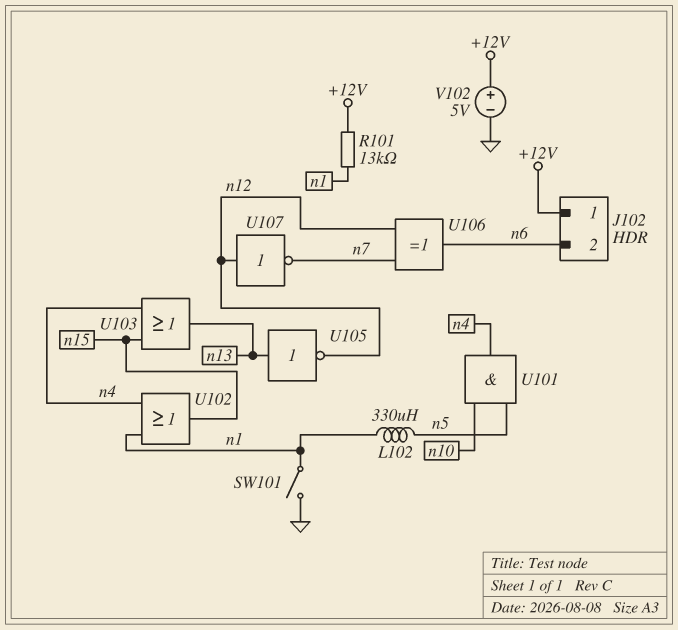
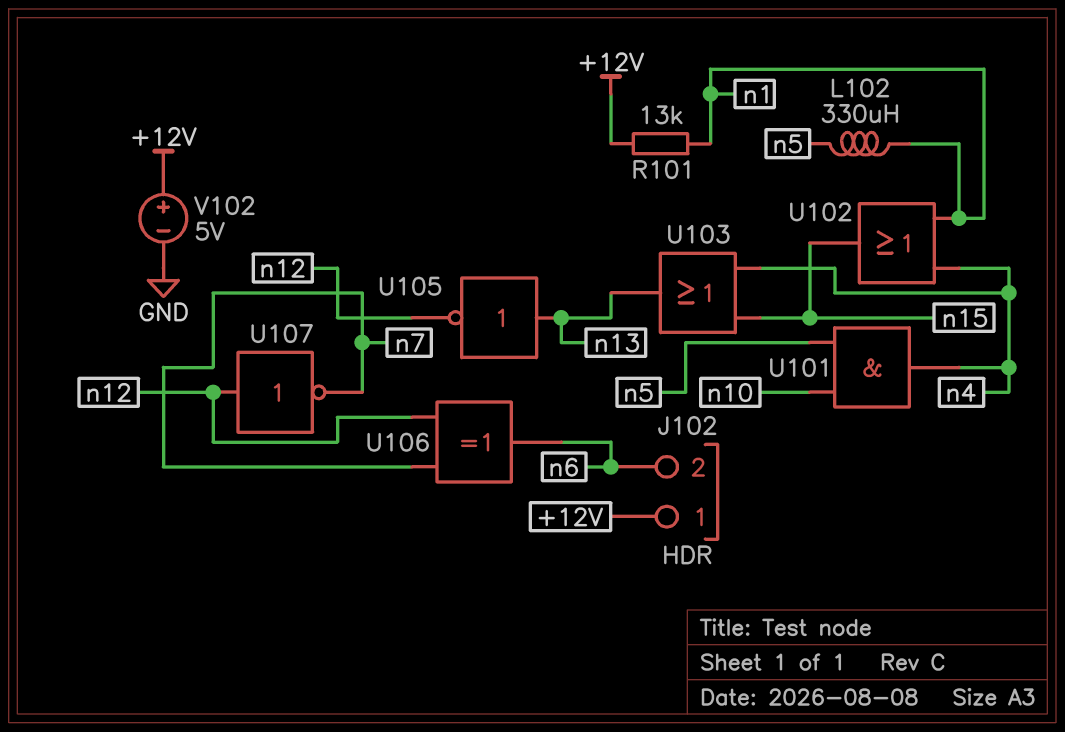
SW101: switch (GND, n1) -> none

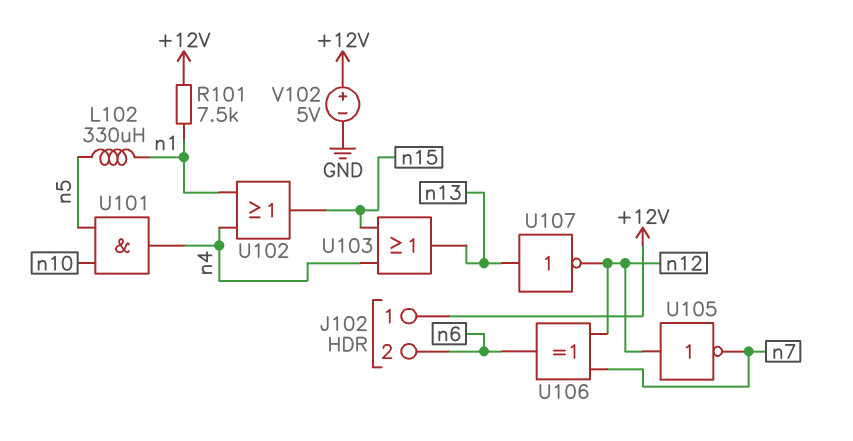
R101: 13k (+12V, n1) -> 7.5k (+12V, n1)
U105: NOT (in n13, out n12) -> NOT (in n12, out n7)
U107: NOT (in n12, out n7) -> NOT (in n13, out n12)

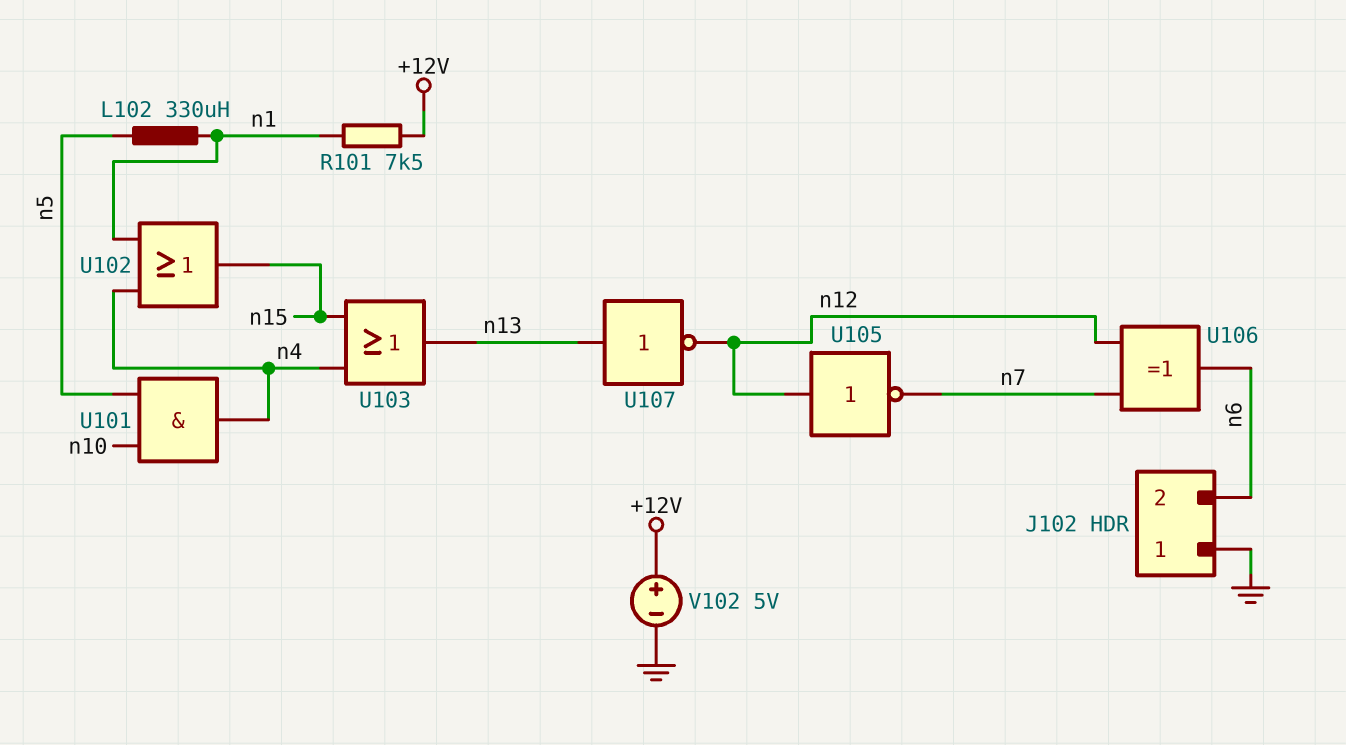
J102 pin 1: +12V -> GND

